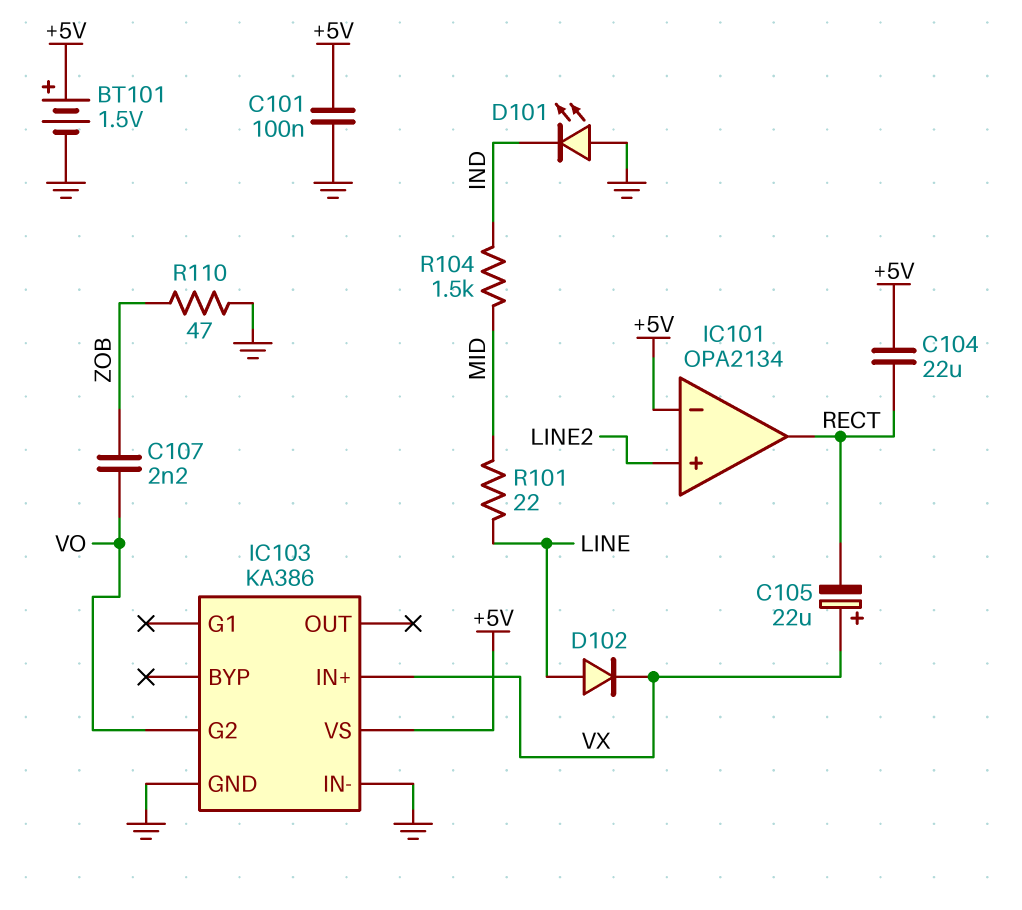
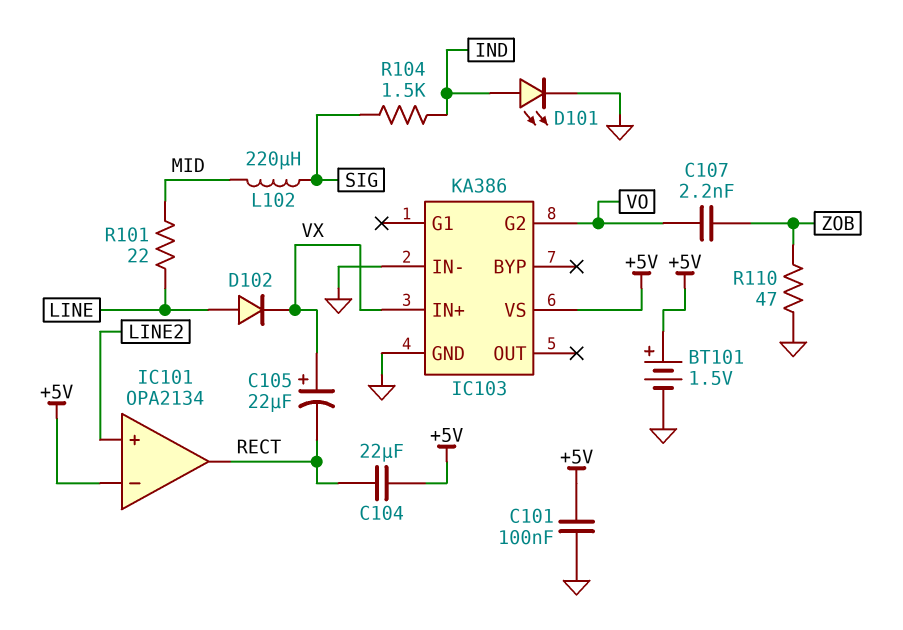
D101: LED (A GND, K IND) -> LED (A IND, K GND)
L102: none -> 220uH (MID, SIG)
R104: 1.5k (IND, MID) -> 1.5k (IND, SIG)

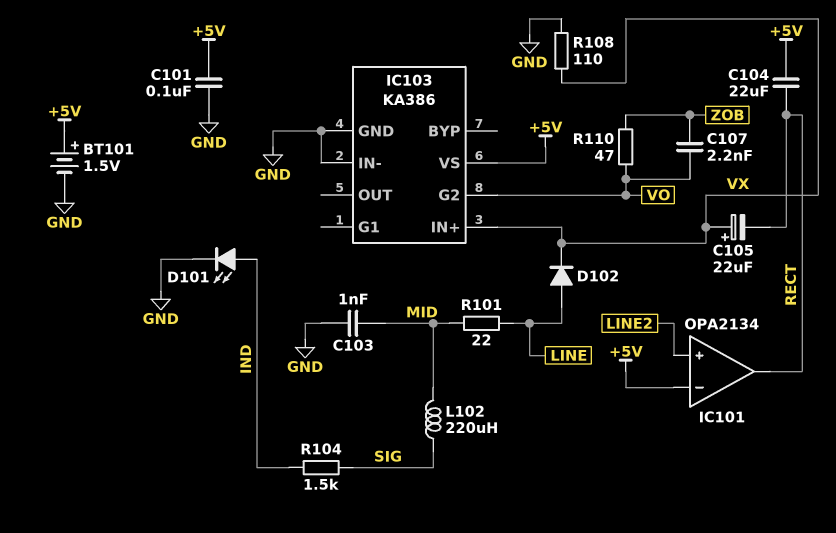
C103: none -> 1nF (GND, MID)
R108: none -> 110 (GND, VX)
R110: 47 (GND, ZOB) -> 47 (VO, ZOB)

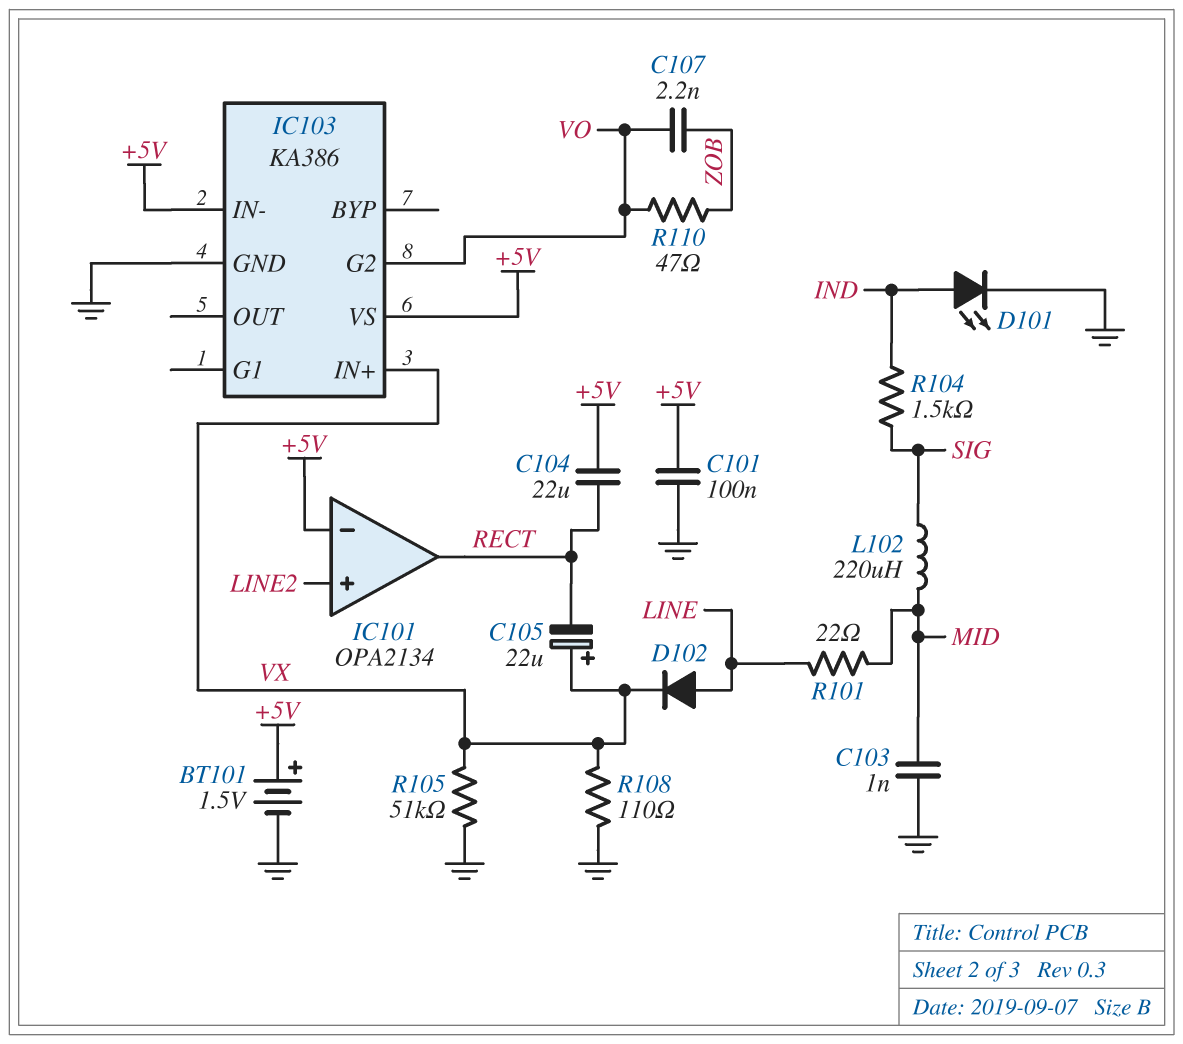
IC103 pin IN-: GND -> +5V
R105: none -> 51k (GND, VX)

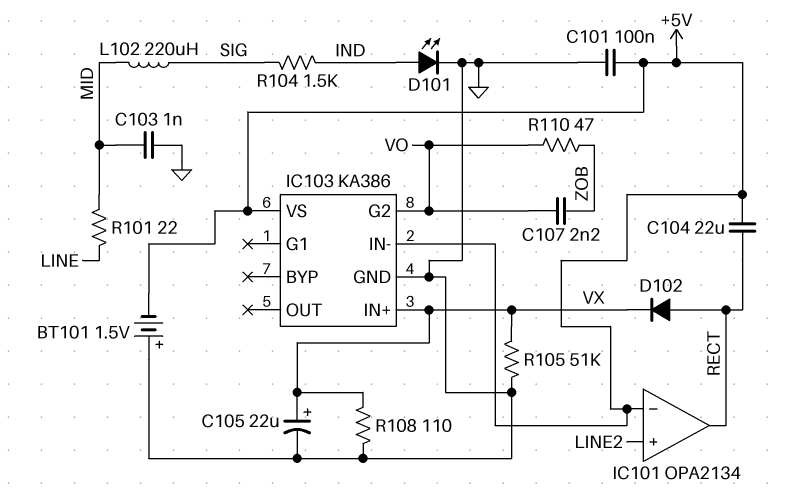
BT101: 1.5V (plus +5V, minus GND) -> 1.5V (plus GND, minus +5V)
C105: 22uF (plus VX, minus RECT) -> 22uF (plus VX, minus GND)
D102: diode (A LINE, K VX) -> diode (A RECT, K VX)

